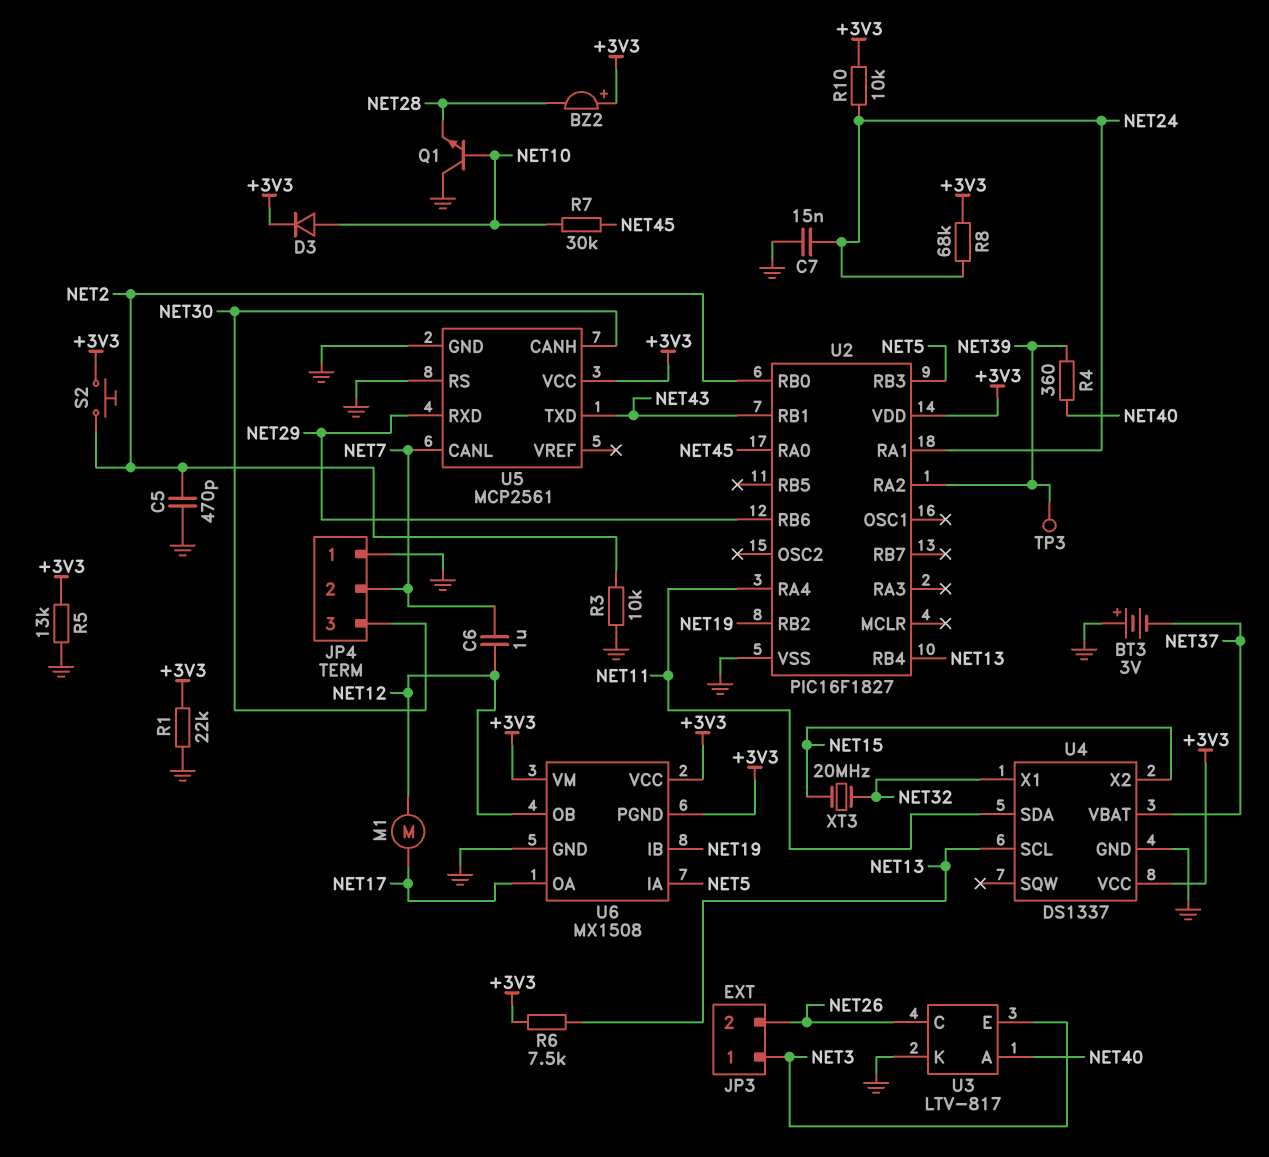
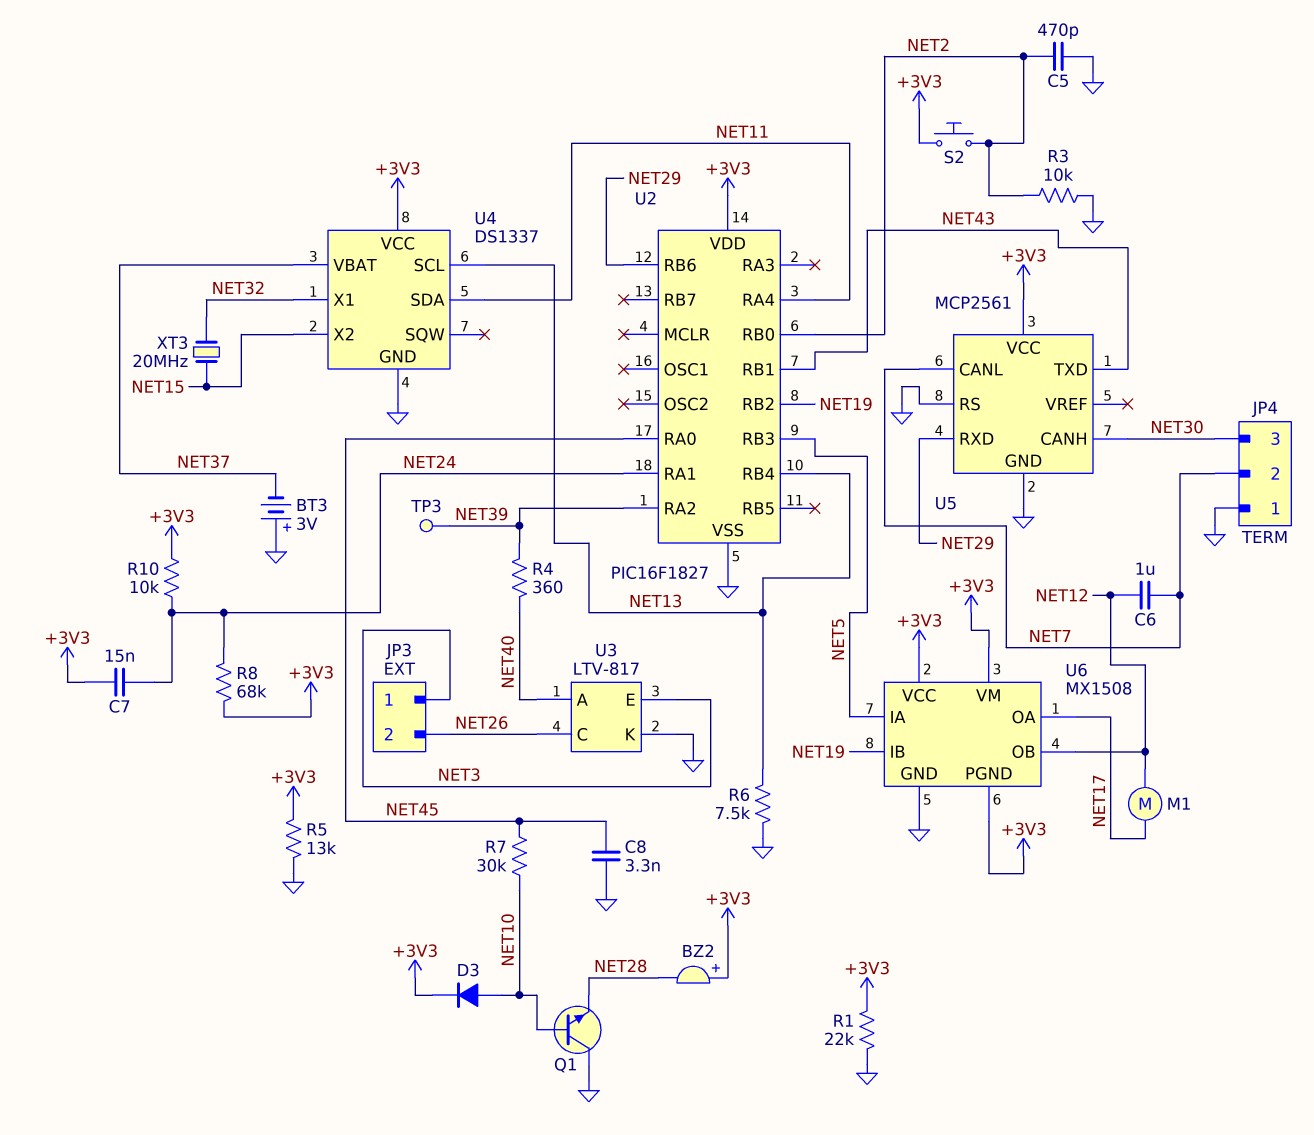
C7: 15nF (GND, NET24) -> 15nF (+3V3, NET24)
C8: none -> 3.3nF (GND, NET45)
R6: 7.5k (+3V3, NET13) -> 7.5k (GND, NET13)

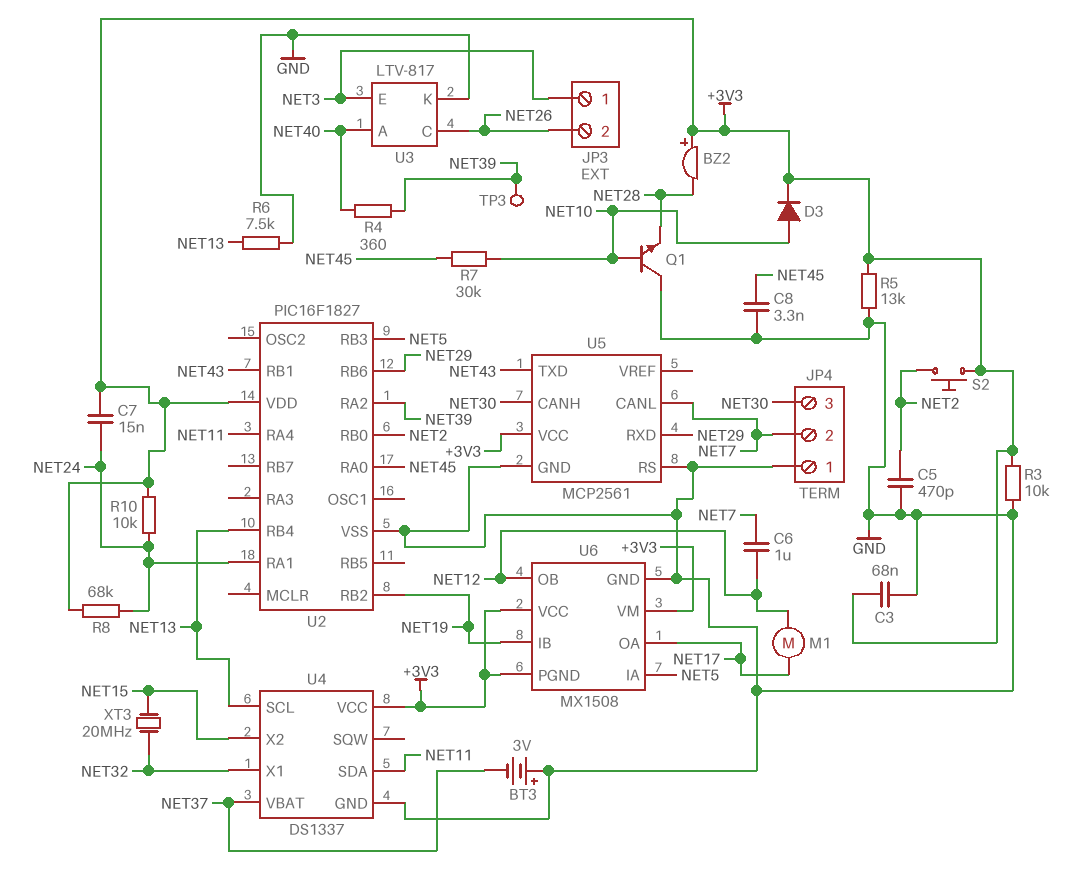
C3: none -> 68nF (+3V3, GND)
R1: 22k (+3V3, GND) -> none
R3: 10k (GND, NET2) -> 10k (+3V3, GND)

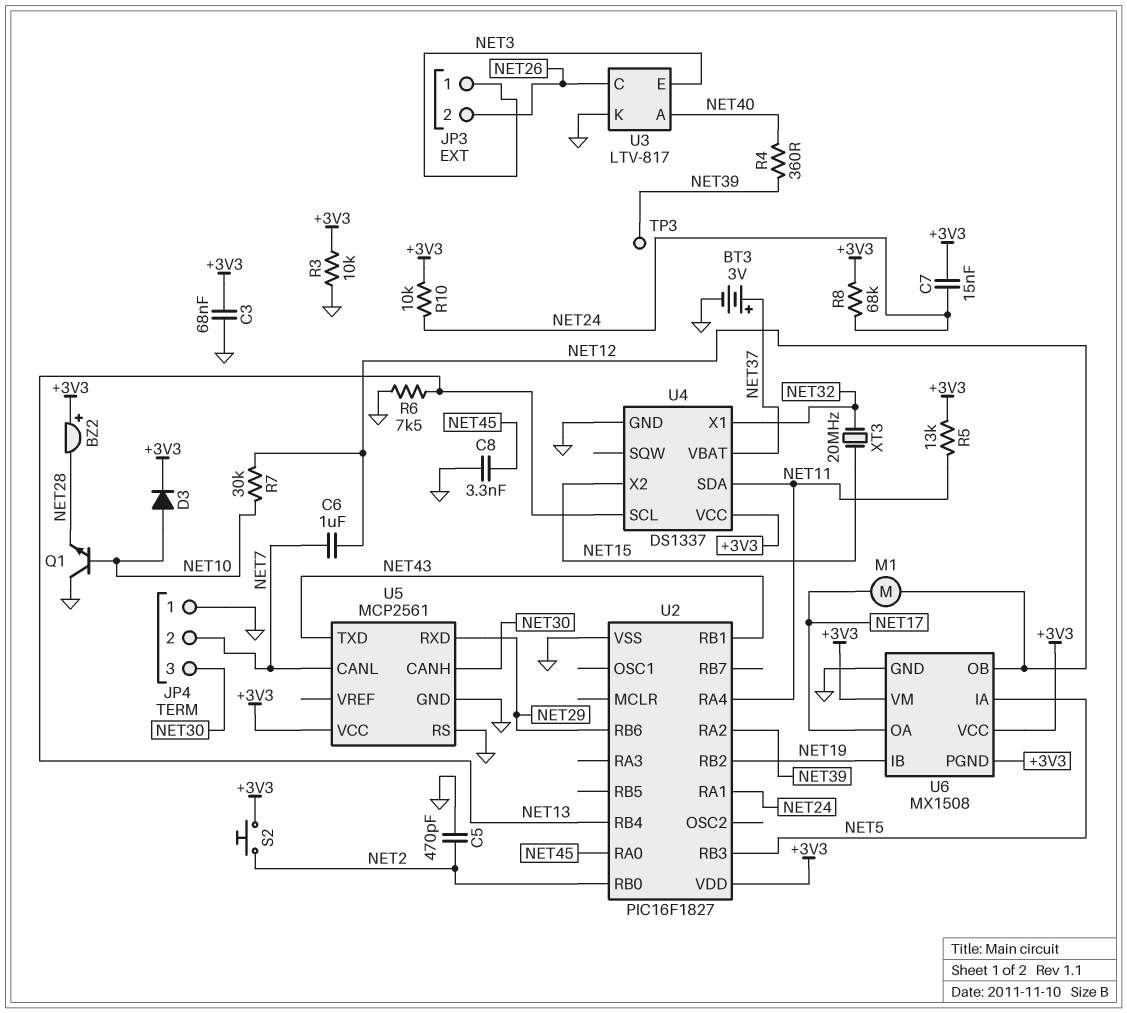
BT3: 3V (plus GND, minus NET37) -> 3V (plus NET37, minus GND)
R5: 13k (+3V3, GND) -> 13k (+3V3, NET11)
R7: 30k (NET10, NET45) -> 30k (NET10, NET12)

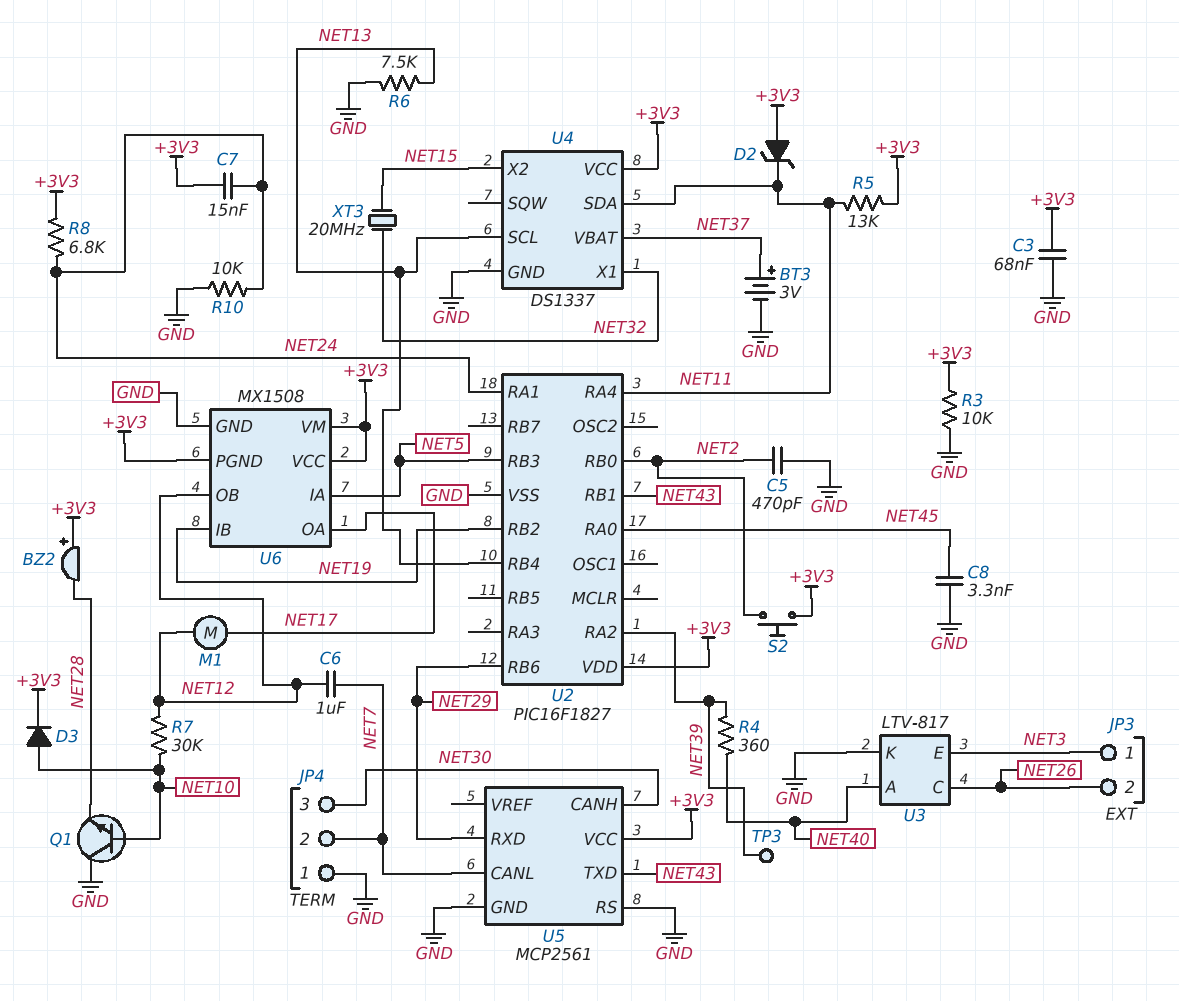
D2: none -> zener (A +3V3, K NET11)
R8: 68k (+3V3, NET24) -> 6.8k (+3V3, NET24)
R10: 10k (+3V3, NET24) -> 10k (GND, NET24)

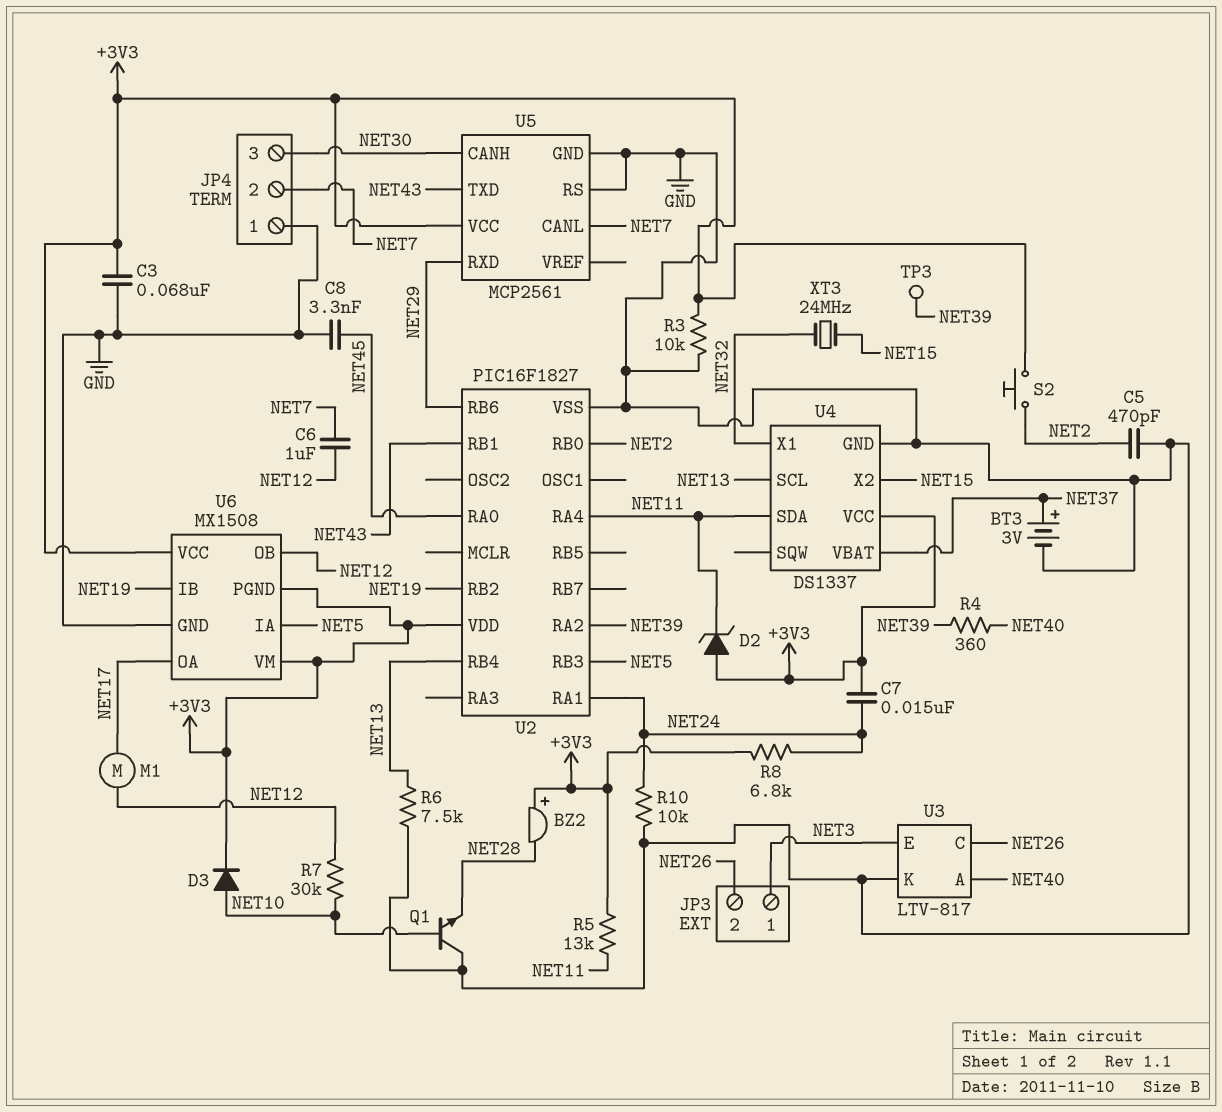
XT3: 20MHz (NET15, NET32) -> 24MHz (NET15, NET32)

